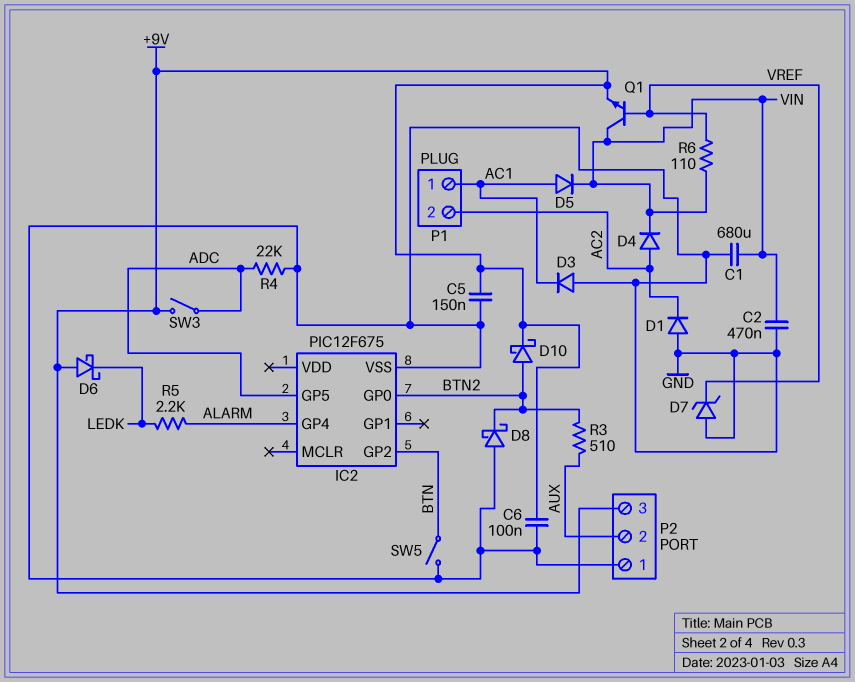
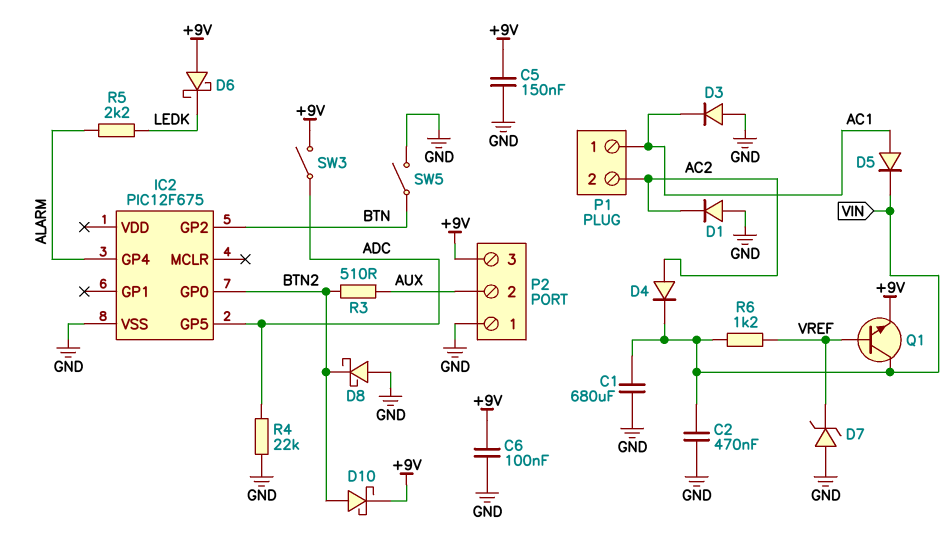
R6: 110 (VIN, VREF) -> 1.2k (VIN, VREF)

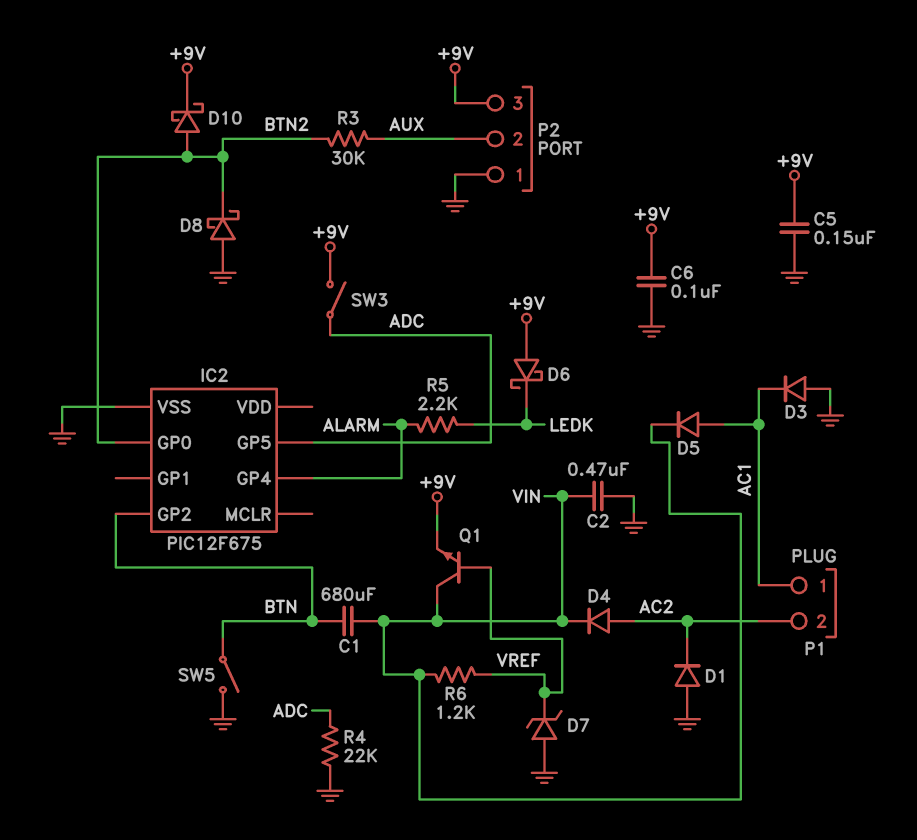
C1: 680uF (GND, VIN) -> 680uF (BTN, VIN)
R3: 510 (AUX, BTN2) -> 30k (AUX, BTN2)

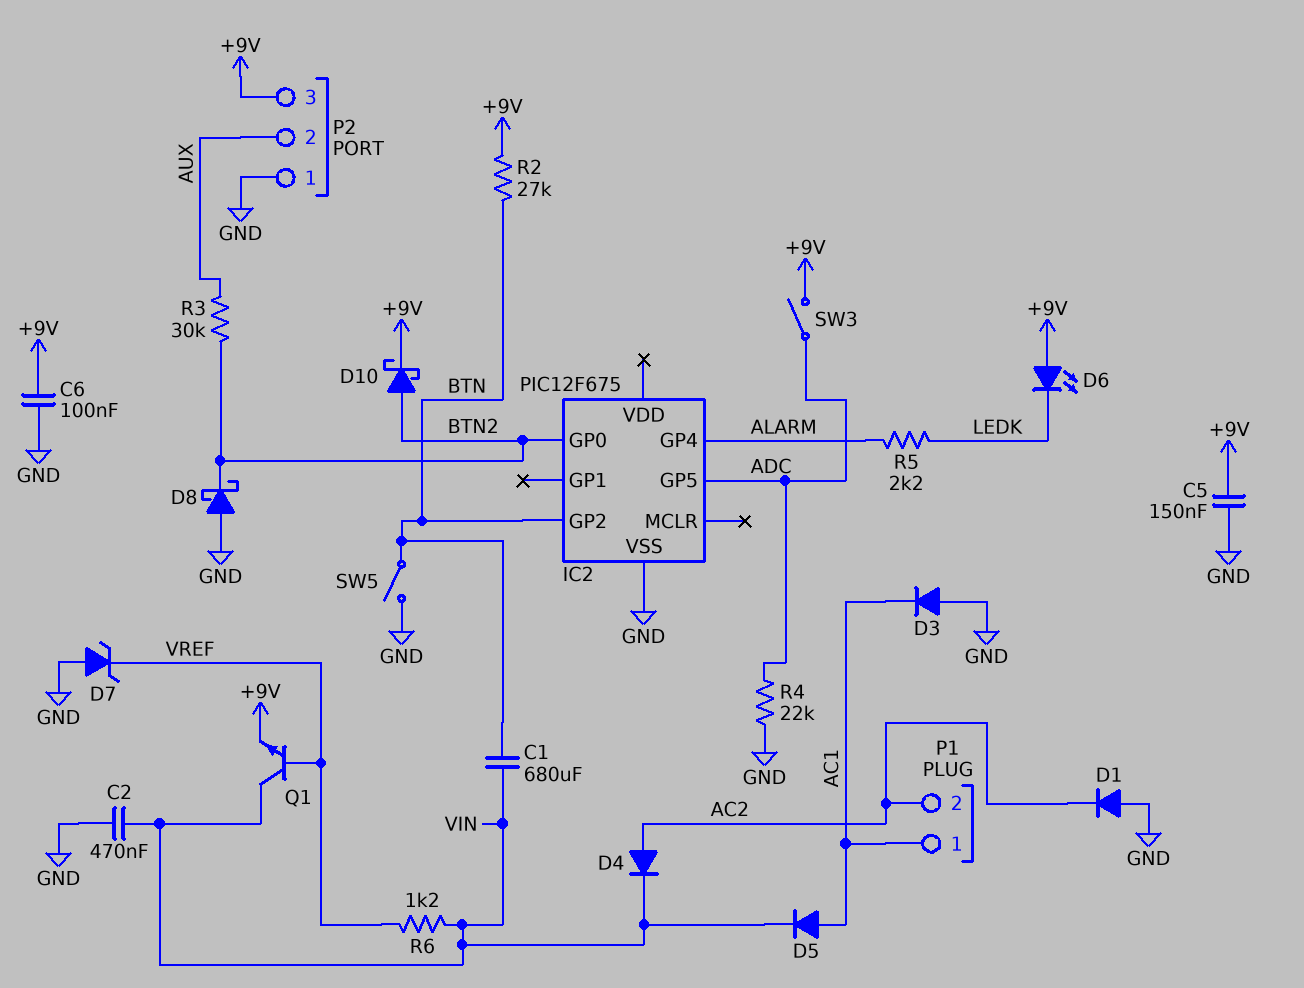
D6: schottky (A +9V, K LEDK) -> LED (A +9V, K LEDK)
R2: none -> 27k (+9V, BTN)

